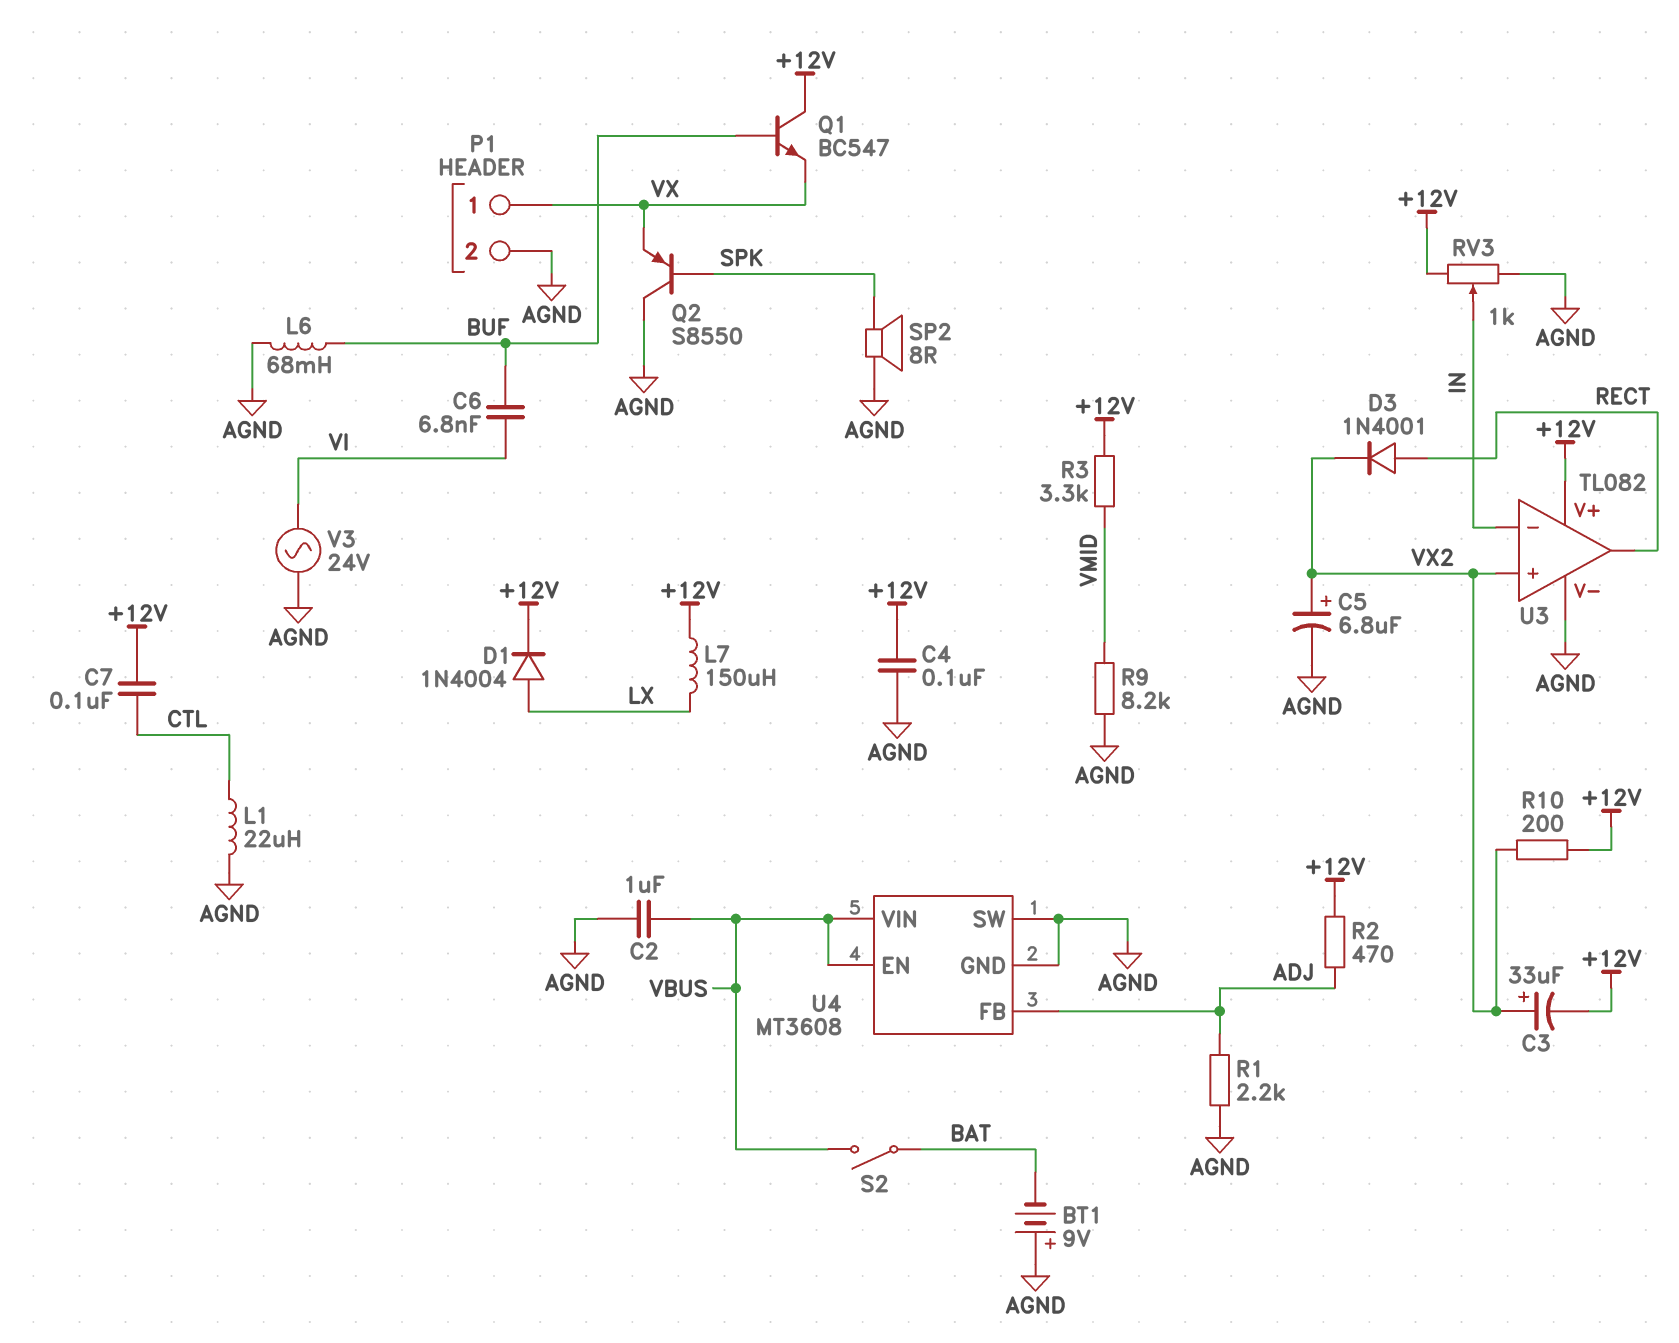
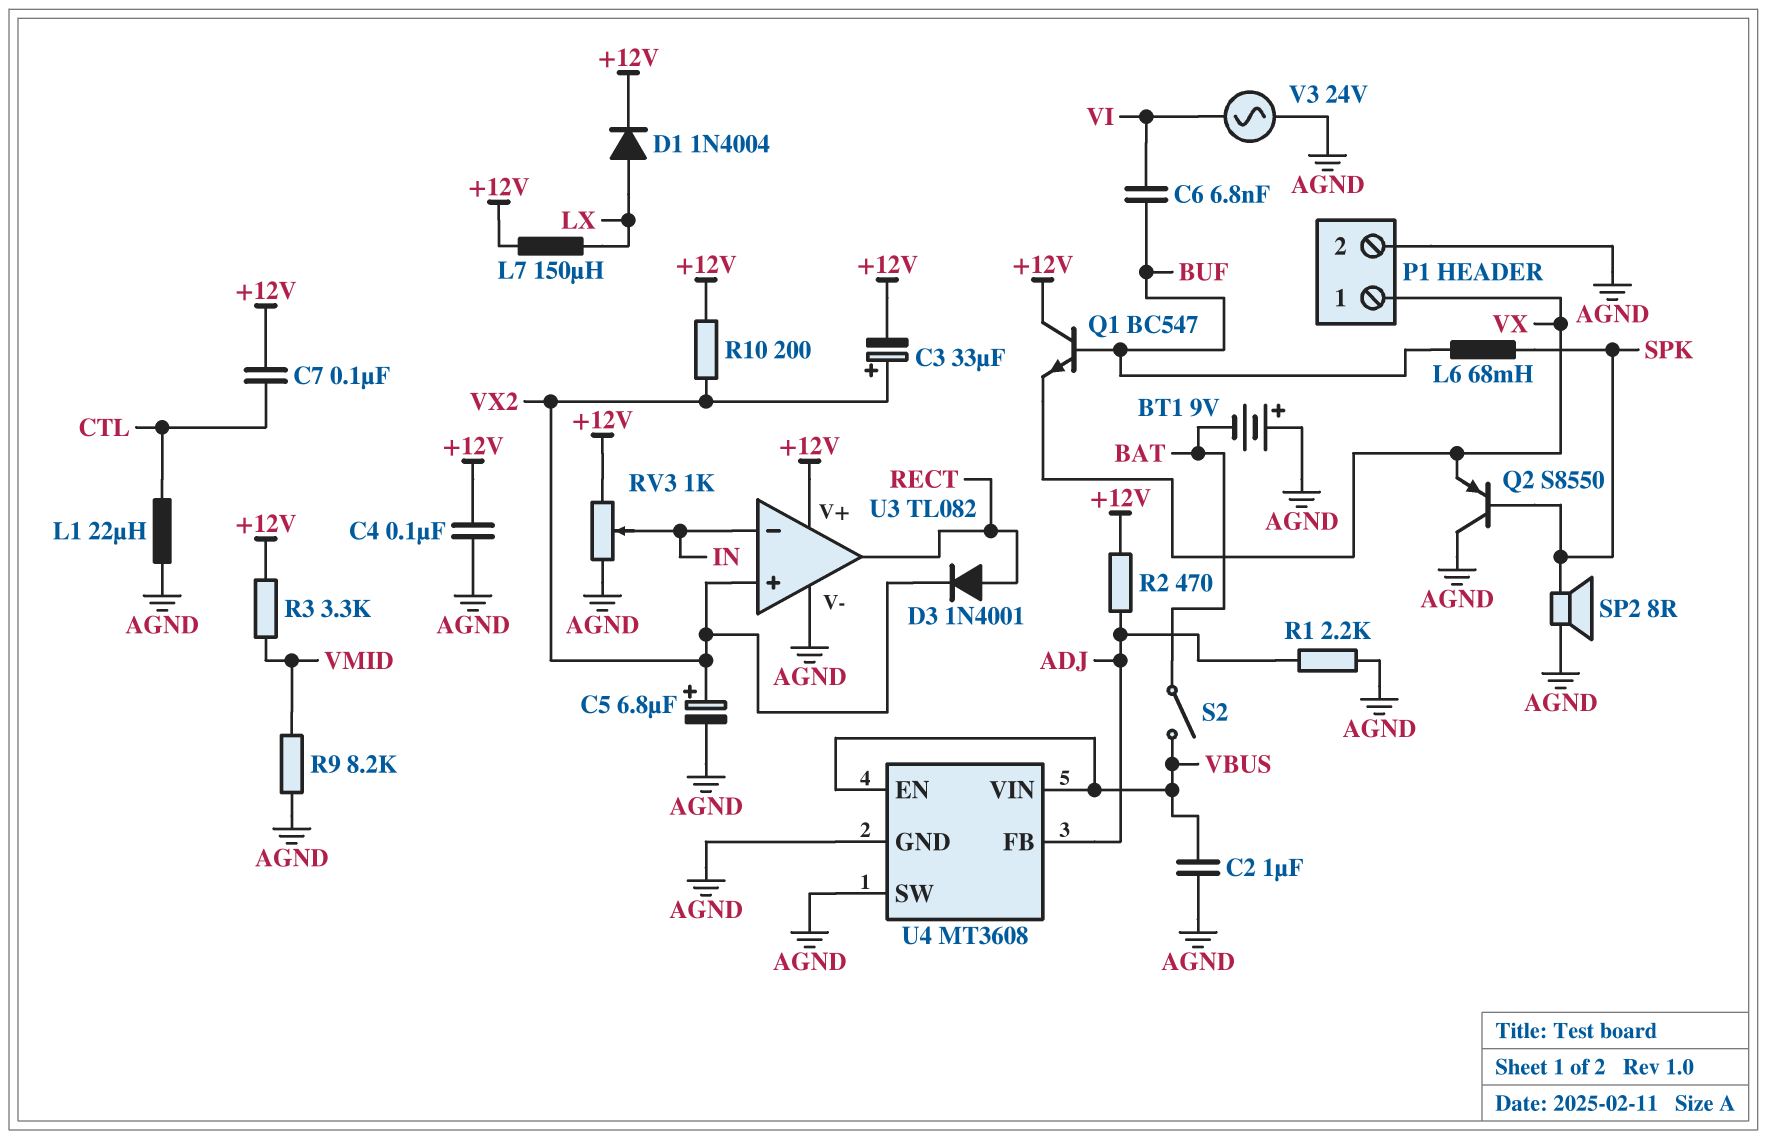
L6: 68mH (AGND, BUF) -> 68mH (BUF, SPK)

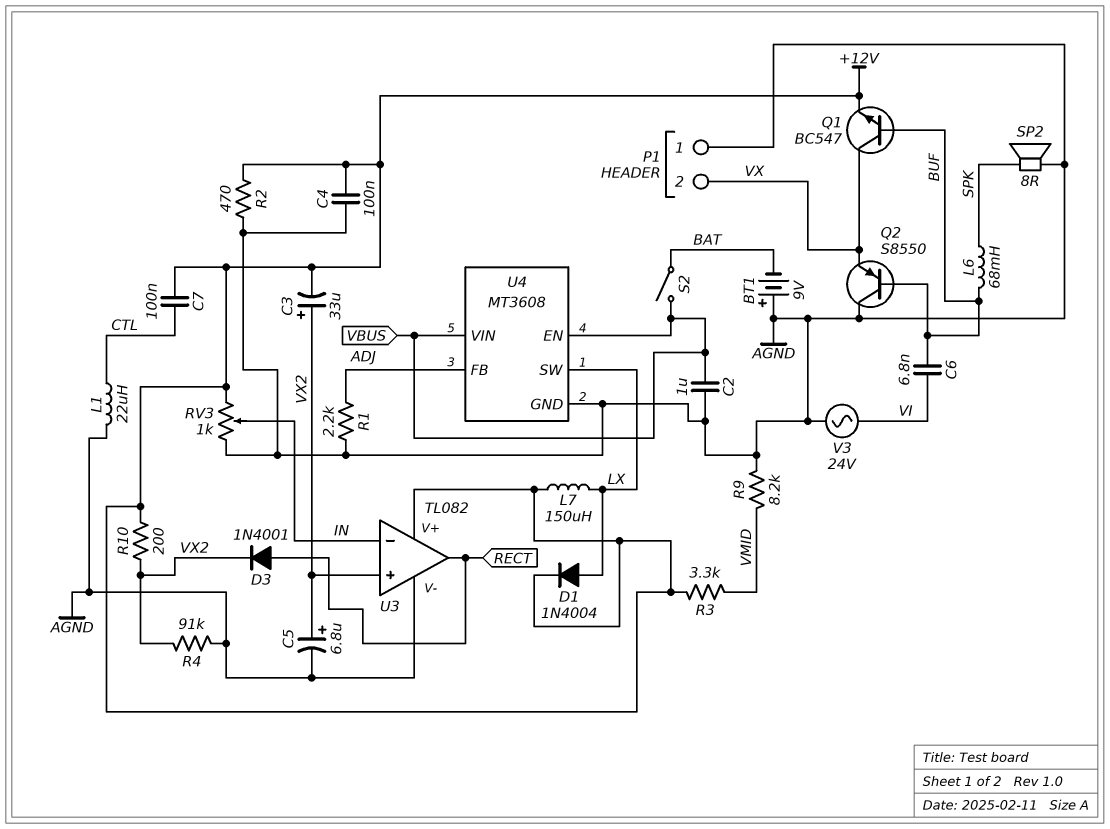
P1 pin 1: VX -> AGND
P1 pin 2: AGND -> VX
Q1: NPN BC547 (B BUF, C +12V, E VX) -> NPN BC547 (B BUF, C VX, E +12V)
Q2: PNP S8550 (B SPK, C AGND, E VX) -> PNP S8550 (B BUF, C AGND, E VX)
R2: 470 (+12V, ADJ) -> 470 (+12V, AGND)
R4: none -> 91k (AGND, VX2)
U4 pin SW: AGND -> LX

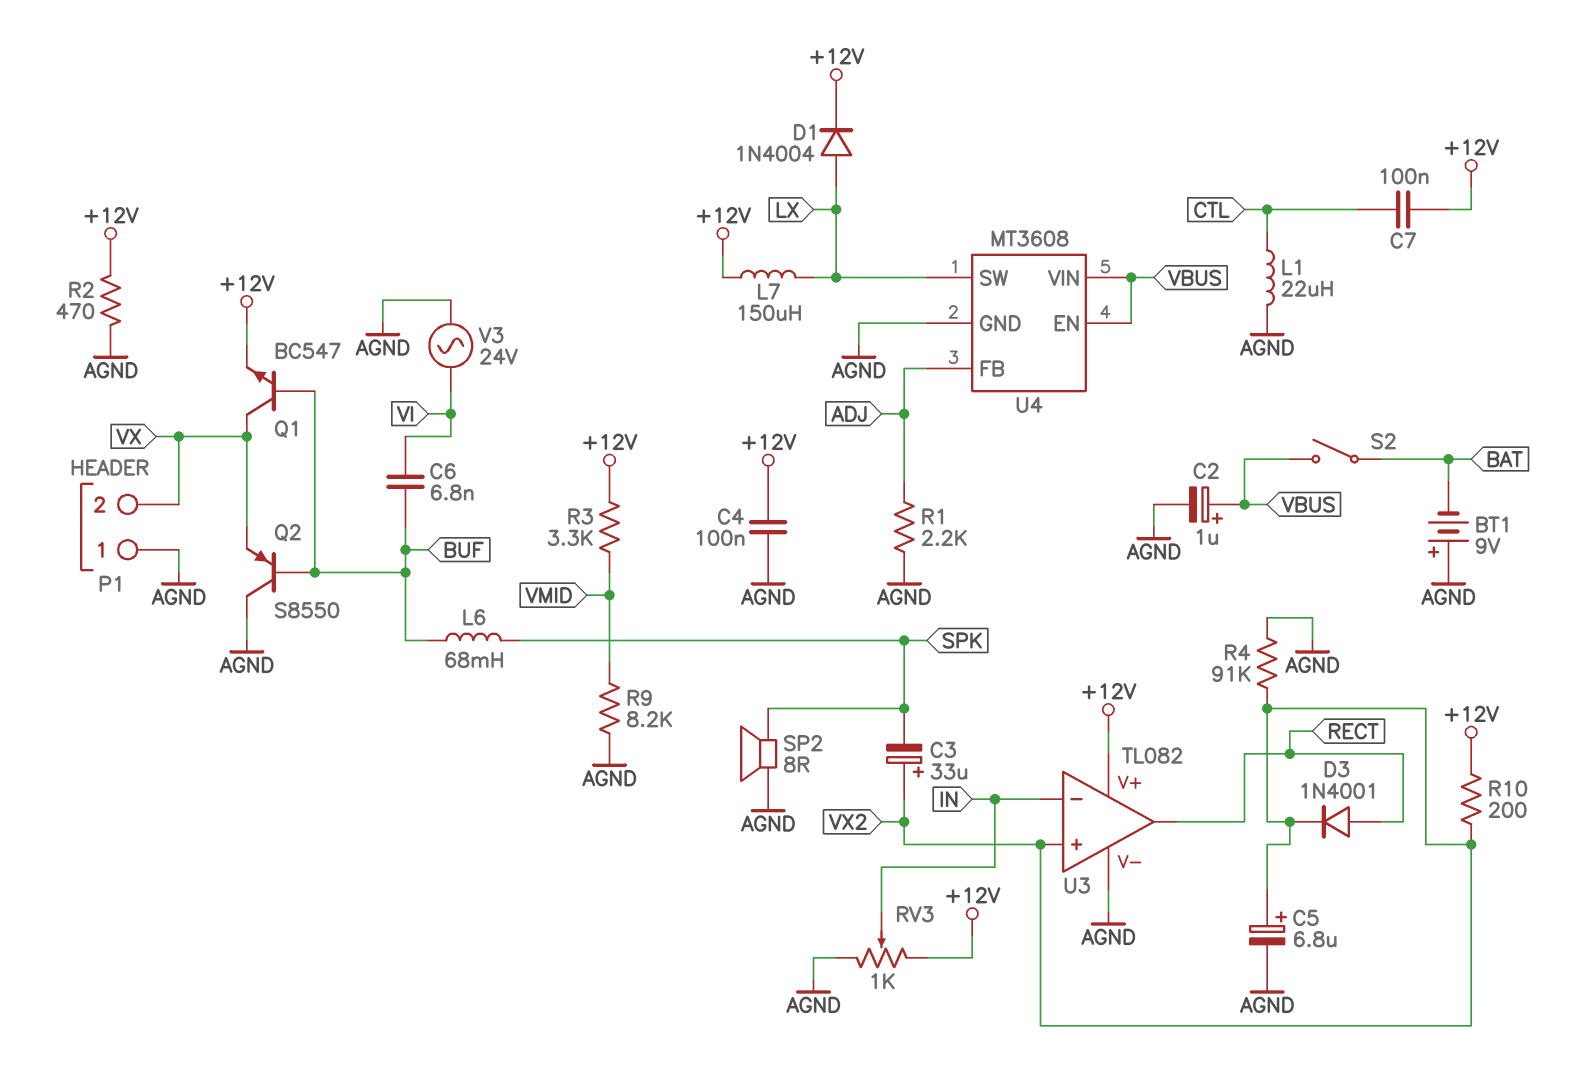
C2: 1uF (AGND, VBUS) -> 1uF (plus VBUS, minus AGND)
C3: 33uF (plus VX2, minus +12V) -> 33uF (plus VX2, minus SPK)

